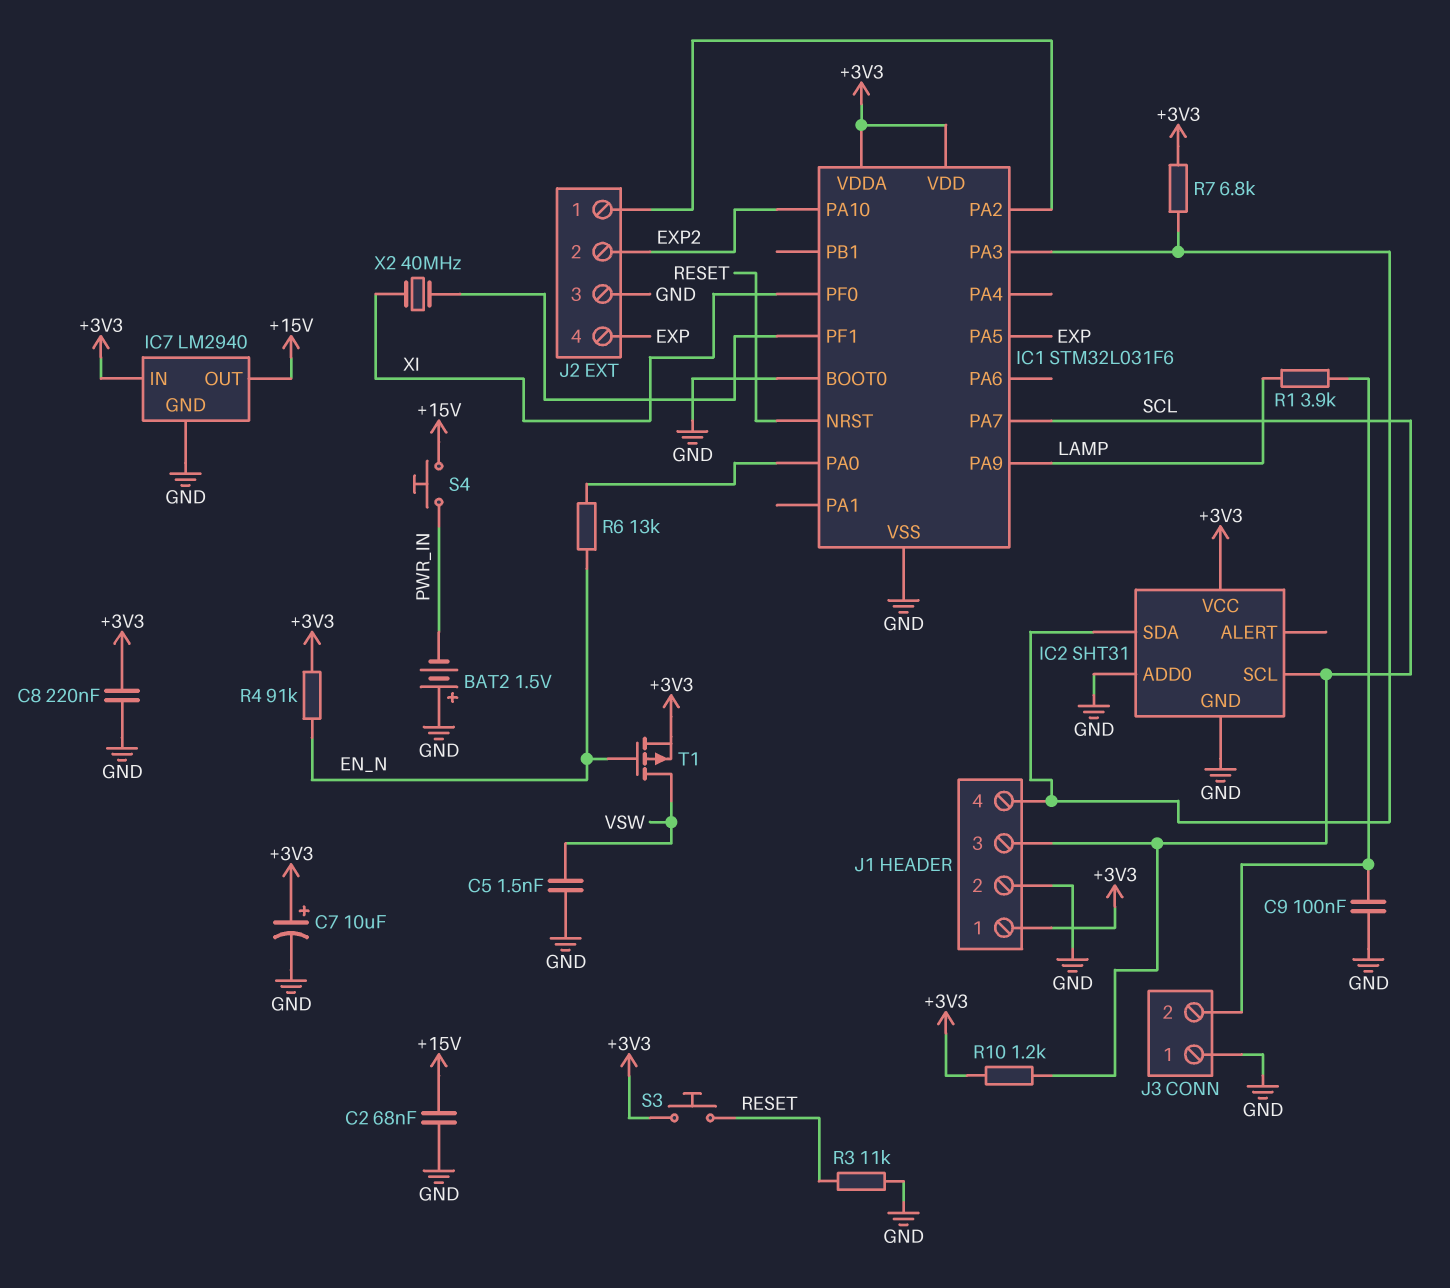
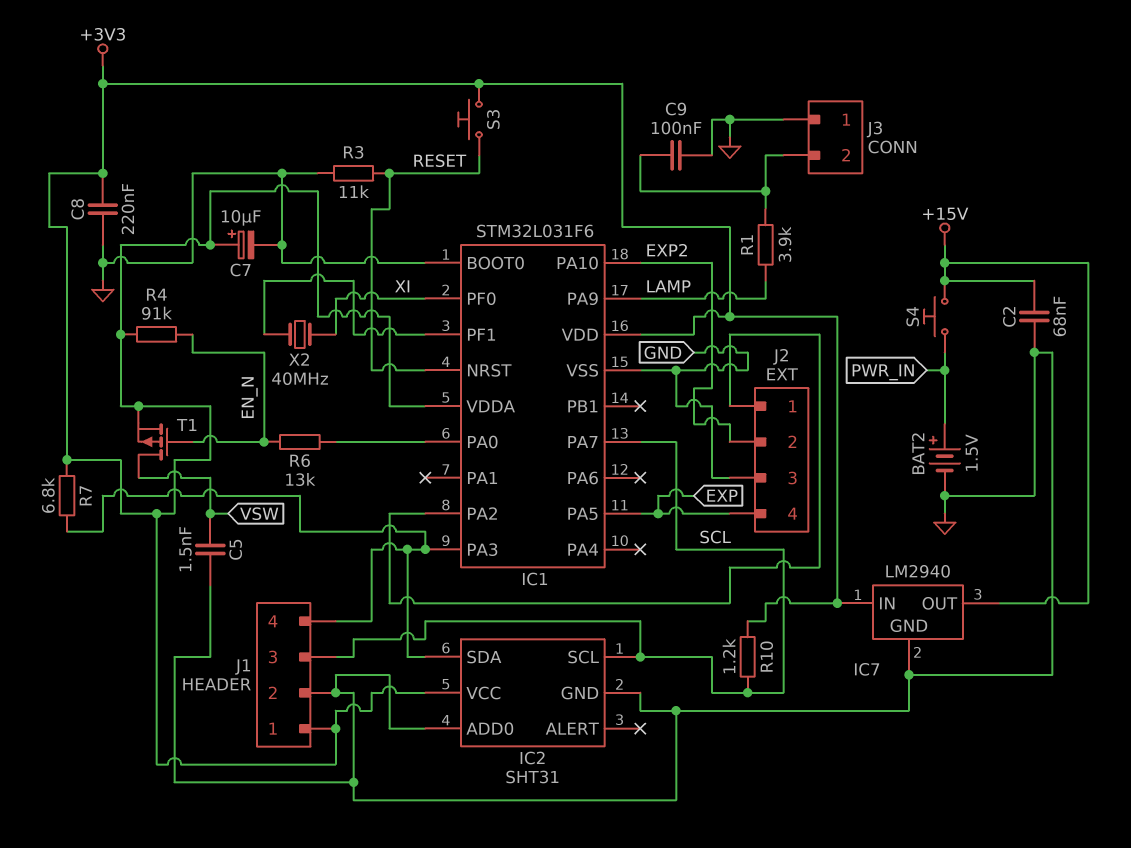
BAT2: 1.5V (plus GND, minus PWR_IN) -> 1.5V (plus PWR_IN, minus GND)

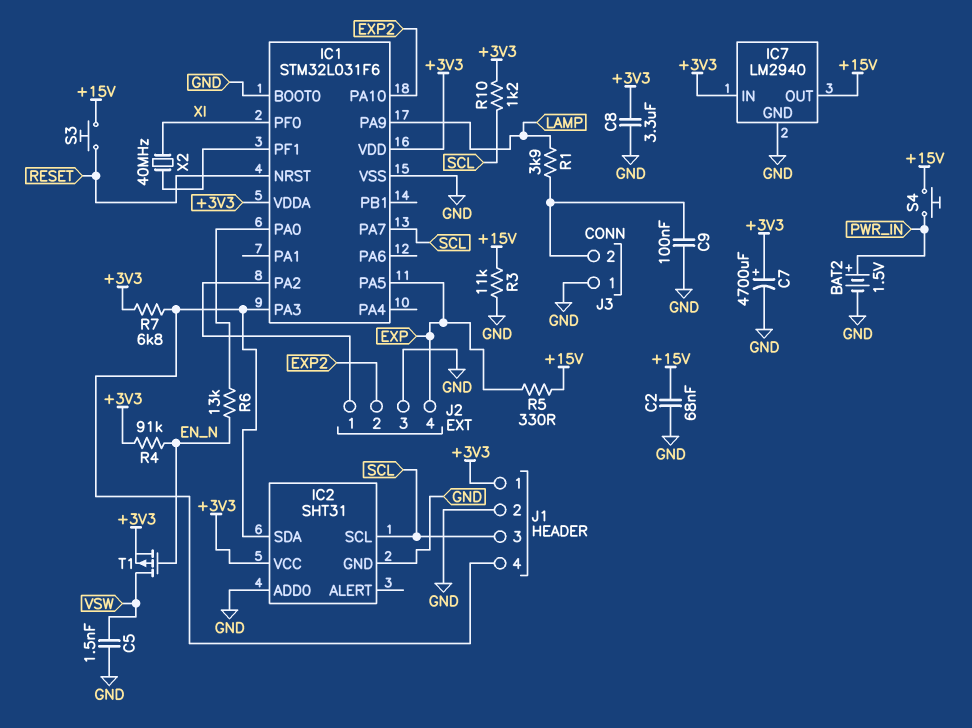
C7: 10uF (plus +3V3, minus GND) -> 4700uF (plus +3V3, minus GND)
C8: 220nF (+3V3, GND) -> 3.3uF (+3V3, GND)
R3: 11k (GND, RESET) -> 11k (+15V, GND)
R5: none -> 330 (+15V, EXP)
S3: button (+3V3, RESET) -> button (+15V, RESET)

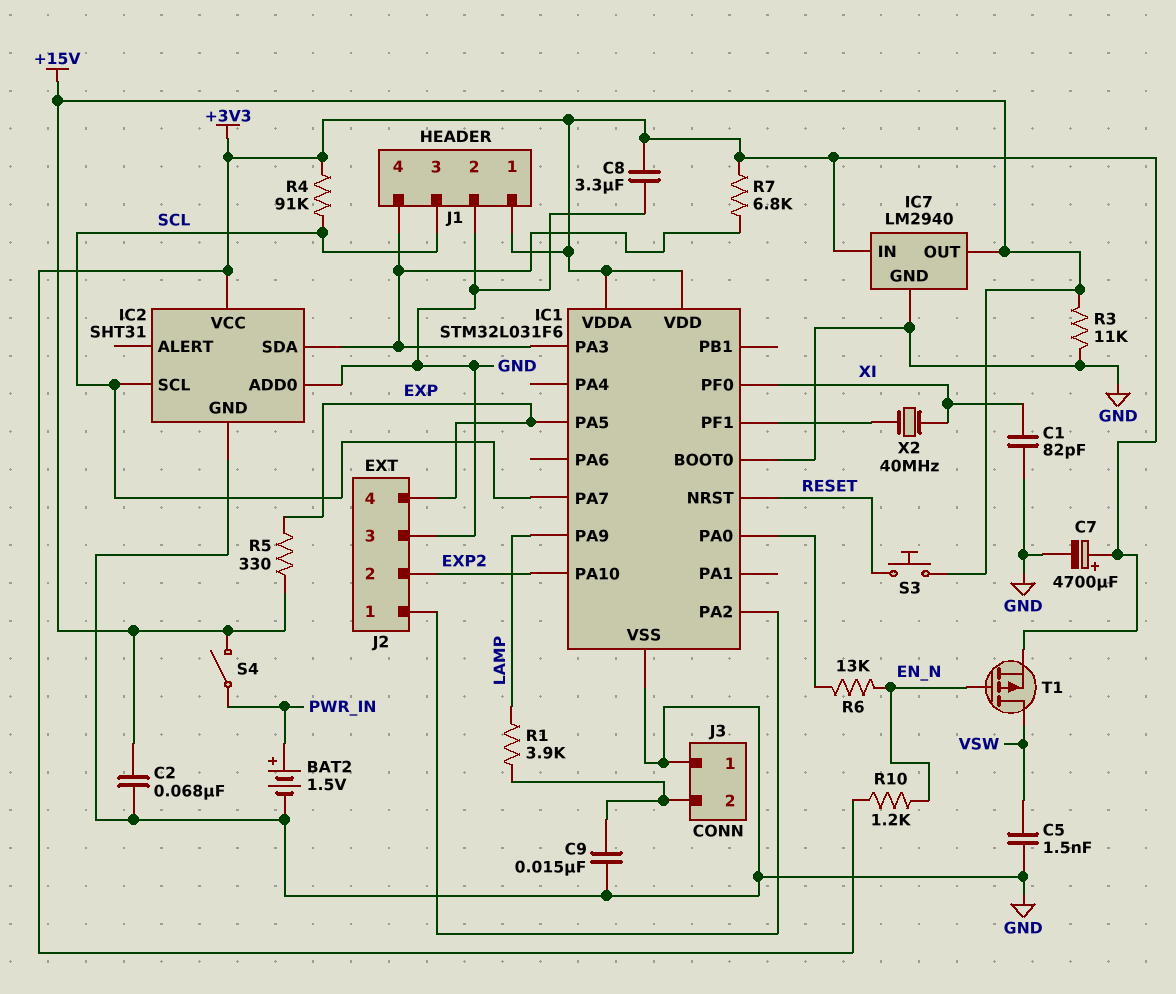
C1: none -> 82pF (GND, XI)
C9: 100nF (GND, J3/2) -> 15nF (GND, J3/2)
R4: 91k (+3V3, EN_N) -> 91k (+3V3, SCL)
R10: 1.2k (+3V3, SCL) -> 1.2k (+3V3, EN_N)
S4: button (+15V, PWR_IN) -> switch (+15V, PWR_IN)

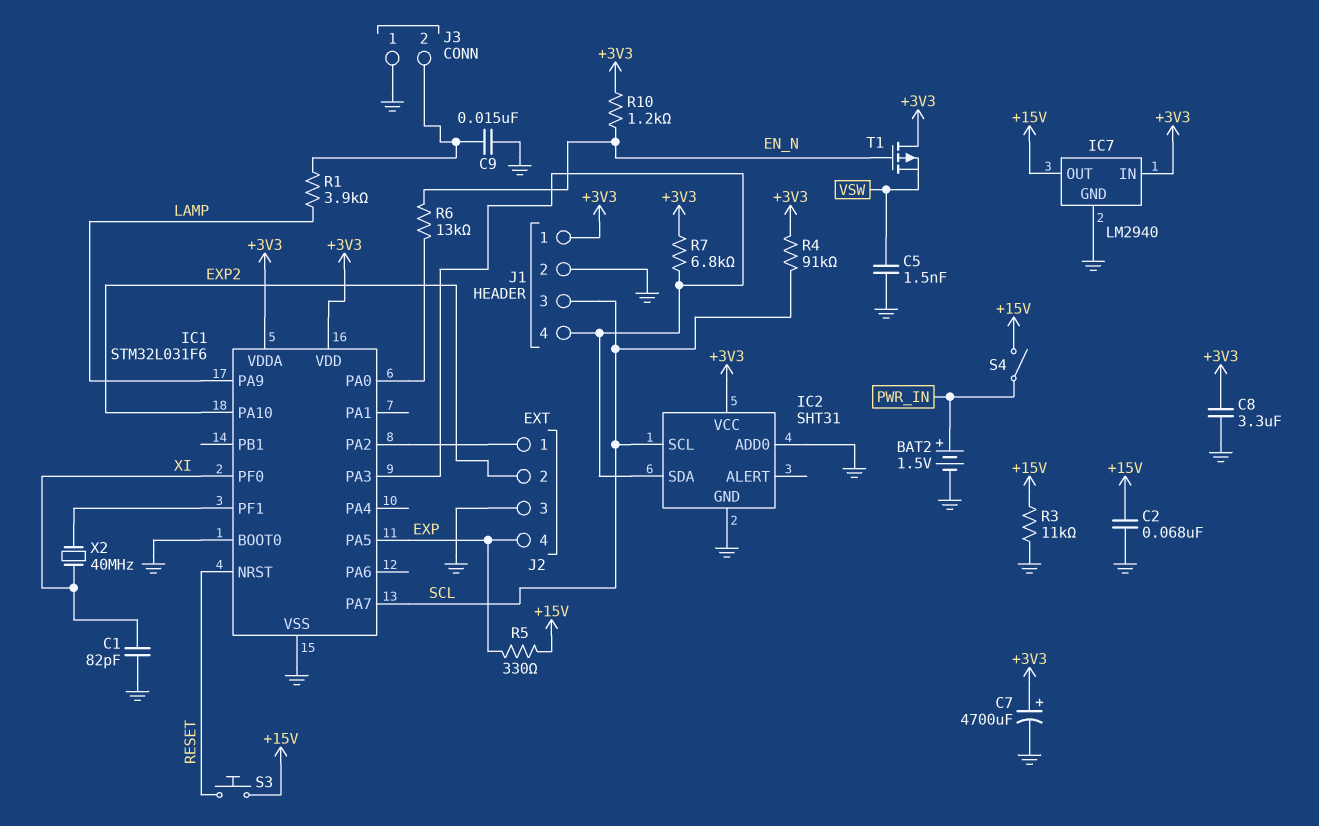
T1: PMOS (G EN_N, D VSW, S +3V3) -> PMOS (G EN_N, D +3V3, S VSW)

